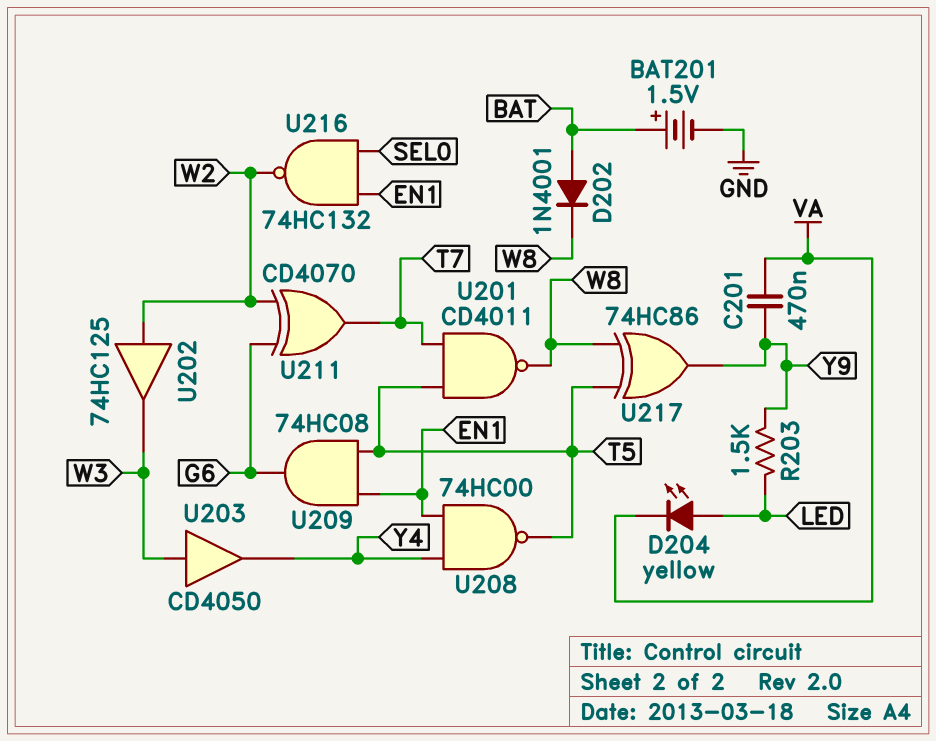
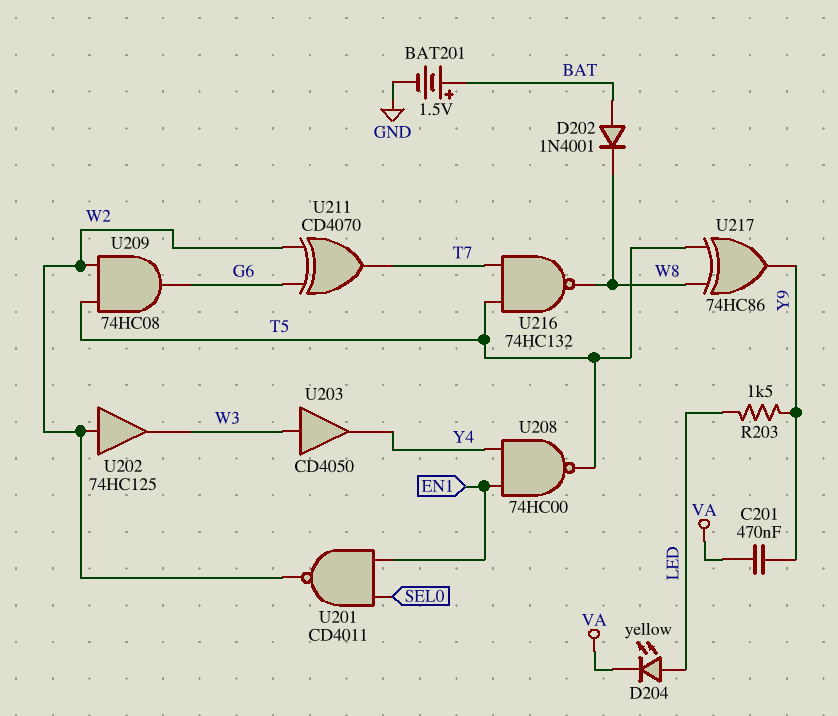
U201: NAND CD4011 (in T5, in T7, out W8) -> NAND CD4011 (in EN1, in SEL0, out W2)
U209: AND 74HC08 (in EN1, in T5, out G6) -> AND 74HC08 (in T5, in W2, out G6)
U216: NAND 74HC132 (in EN1, in SEL0, out W2) -> NAND 74HC132 (in T5, in T7, out W8)

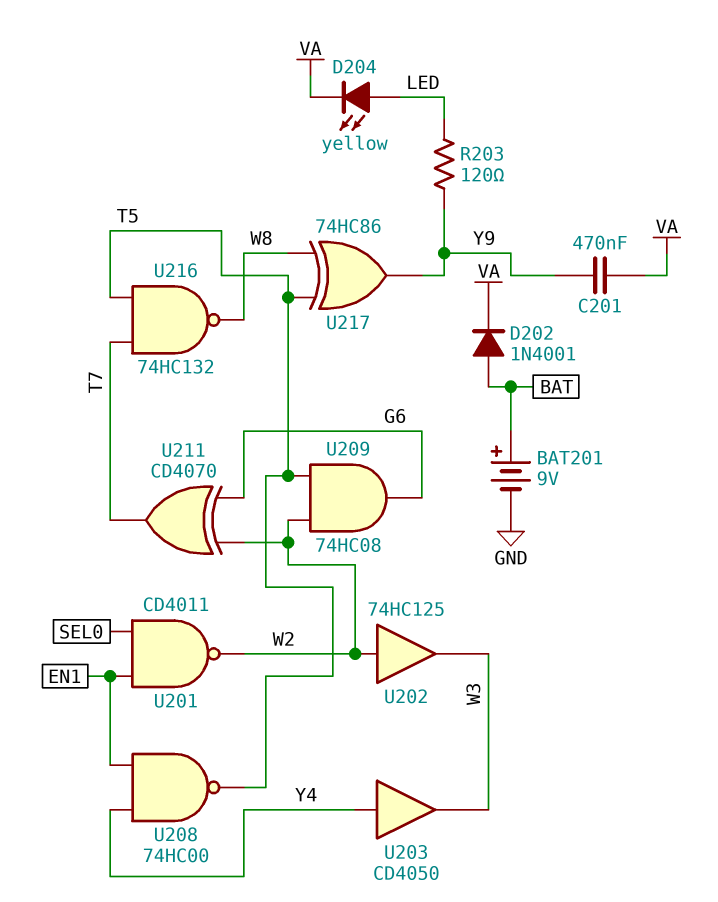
BAT201: 1.5V (plus BAT, minus GND) -> 9V (plus BAT, minus GND)
D202: diode 1N4001 (A BAT, K W8) -> diode 1N4001 (A BAT, K VA)
R203: 1.5k (LED, Y9) -> 120 (LED, Y9)
U203: buffer CD4050 (in W3, out Y4) -> buffer CD4050 (in Y4, out W3)

